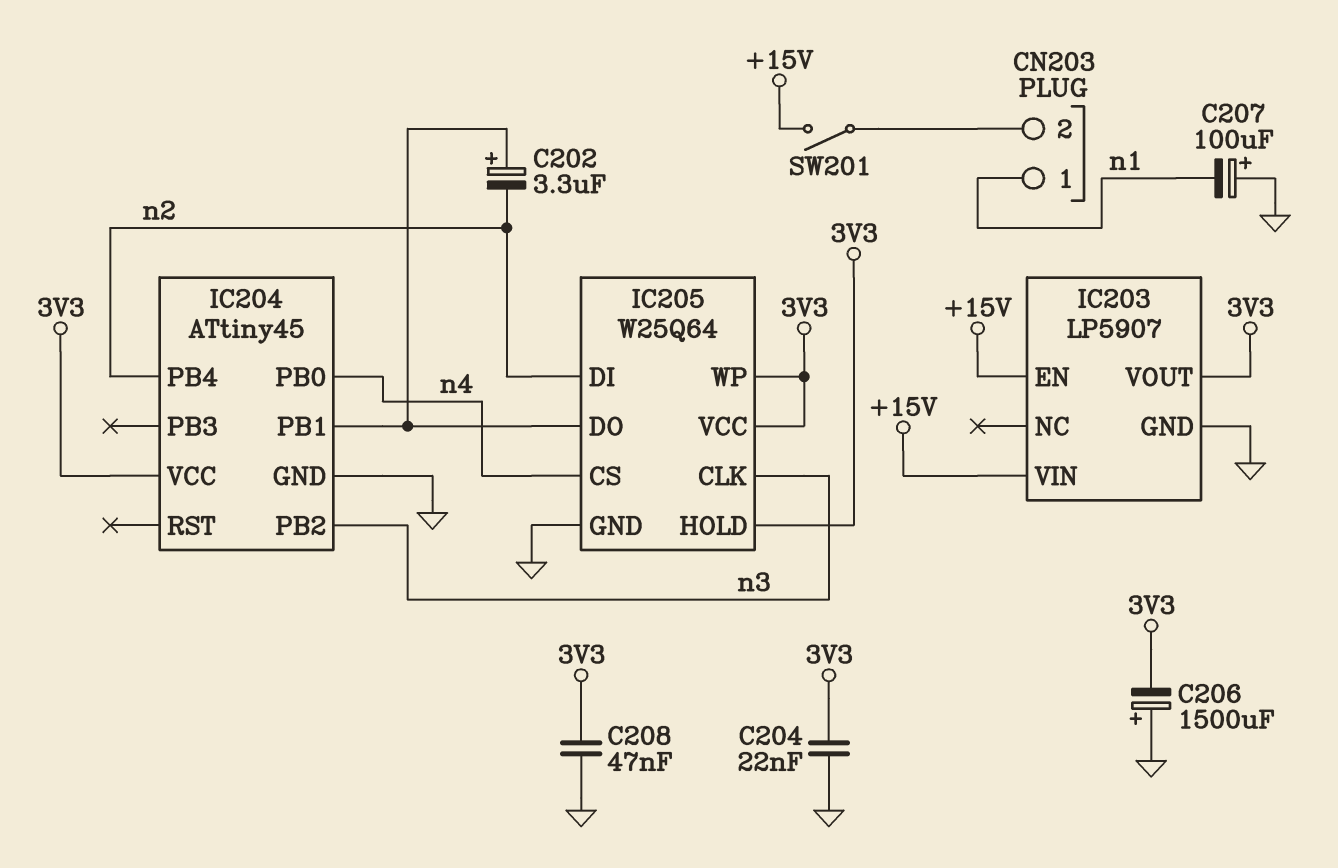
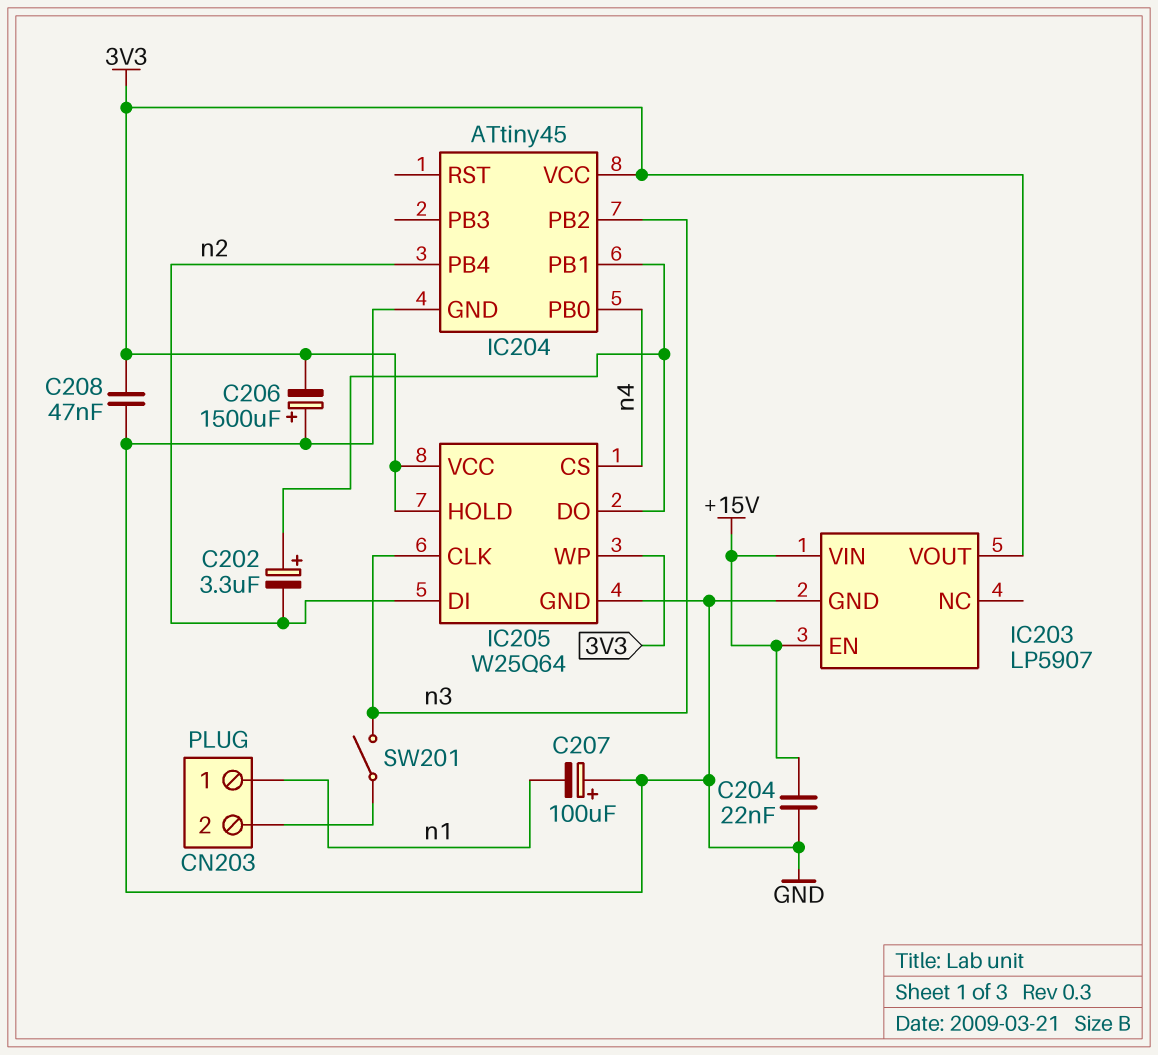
C204: 22nF (3V3, GND) -> 22nF (+15V, GND)
SW201: switch (+15V, CN203/2) -> switch (CN203/2, n3)

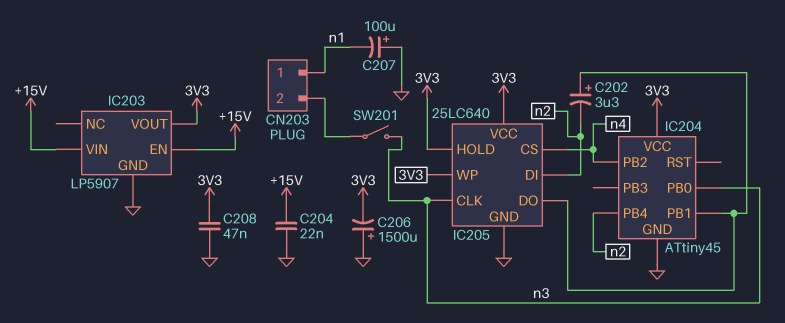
IC204 pin PB0: n4 -> n3
IC204 pin PB2: n3 -> n4
IC205: W25Q64 -> 25LC640

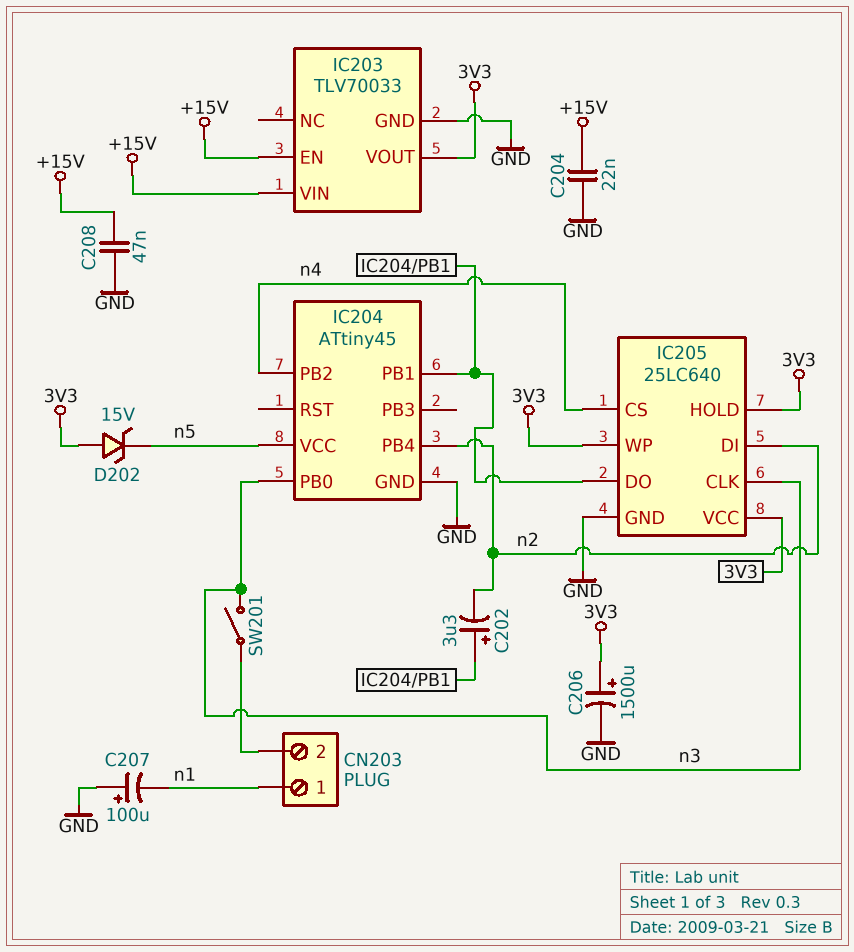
C206: 1500uF (plus GND, minus 3V3) -> 1500uF (plus 3V3, minus GND)
C208: 47nF (3V3, GND) -> 47nF (+15V, GND)
D202: none -> zener 15V (A 3V3, K n5)
IC203: LP5907 -> TLV70033
IC204 pin VCC: 3V3 -> n5

